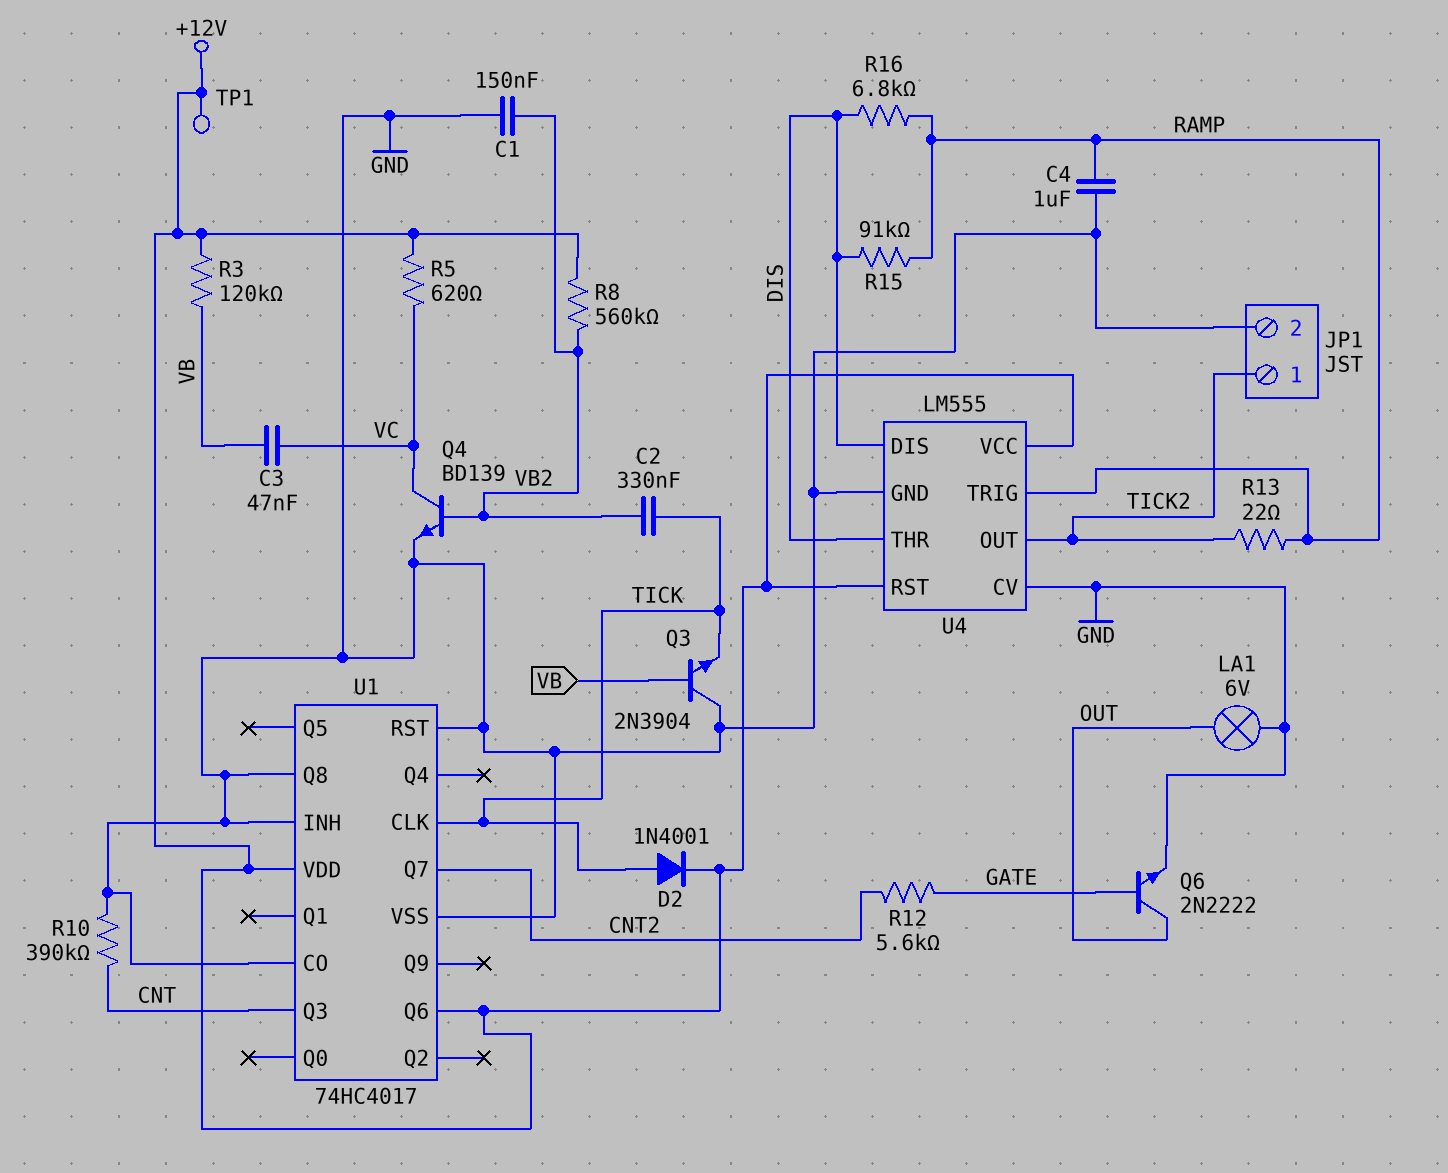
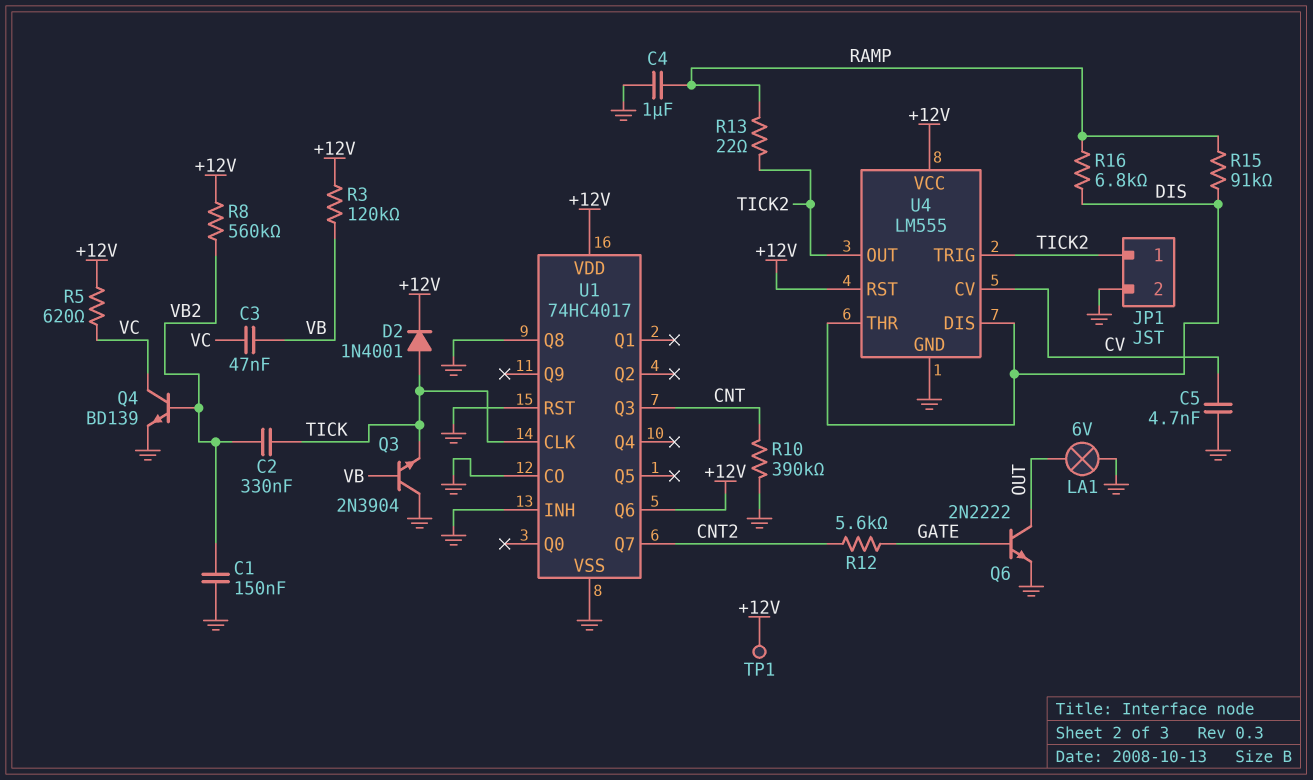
C5: none -> 4.7nF (CV, GND)
U4 pin CV: GND -> CV
U4 pin TRIG: RAMP -> TICK2

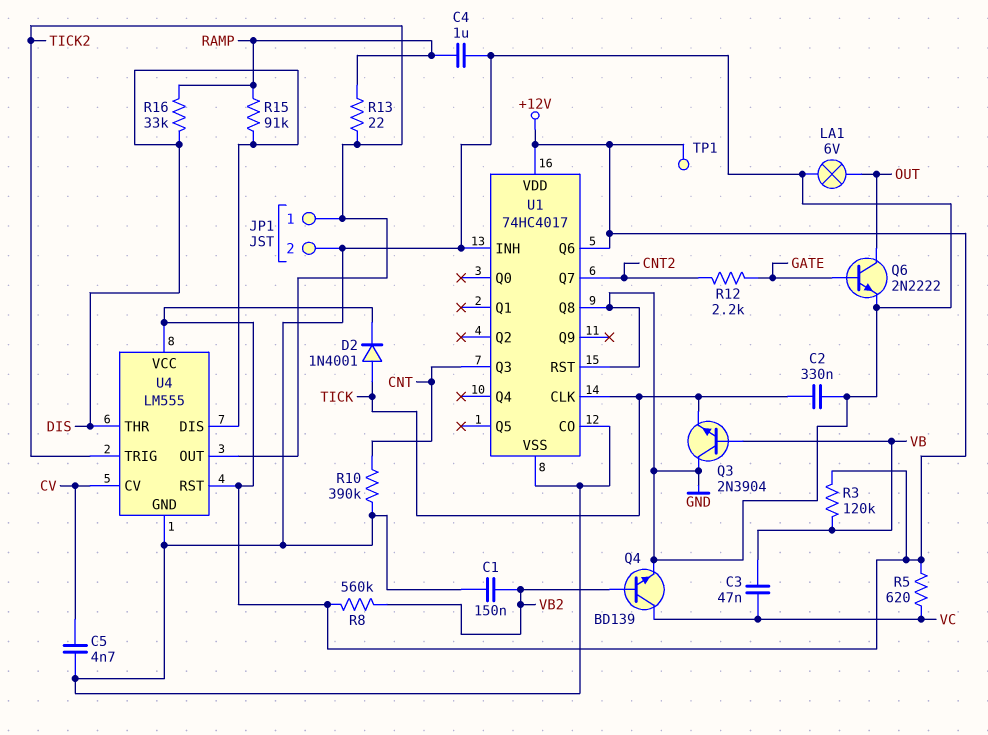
C2: 330nF (TICK, VB2) -> 330nF (GND, TICK)
R12: 5.6k (CNT2, GATE) -> 2.2k (CNT2, GATE)
R16: 6.8k (DIS, RAMP) -> 33k (DIS, RAMP)

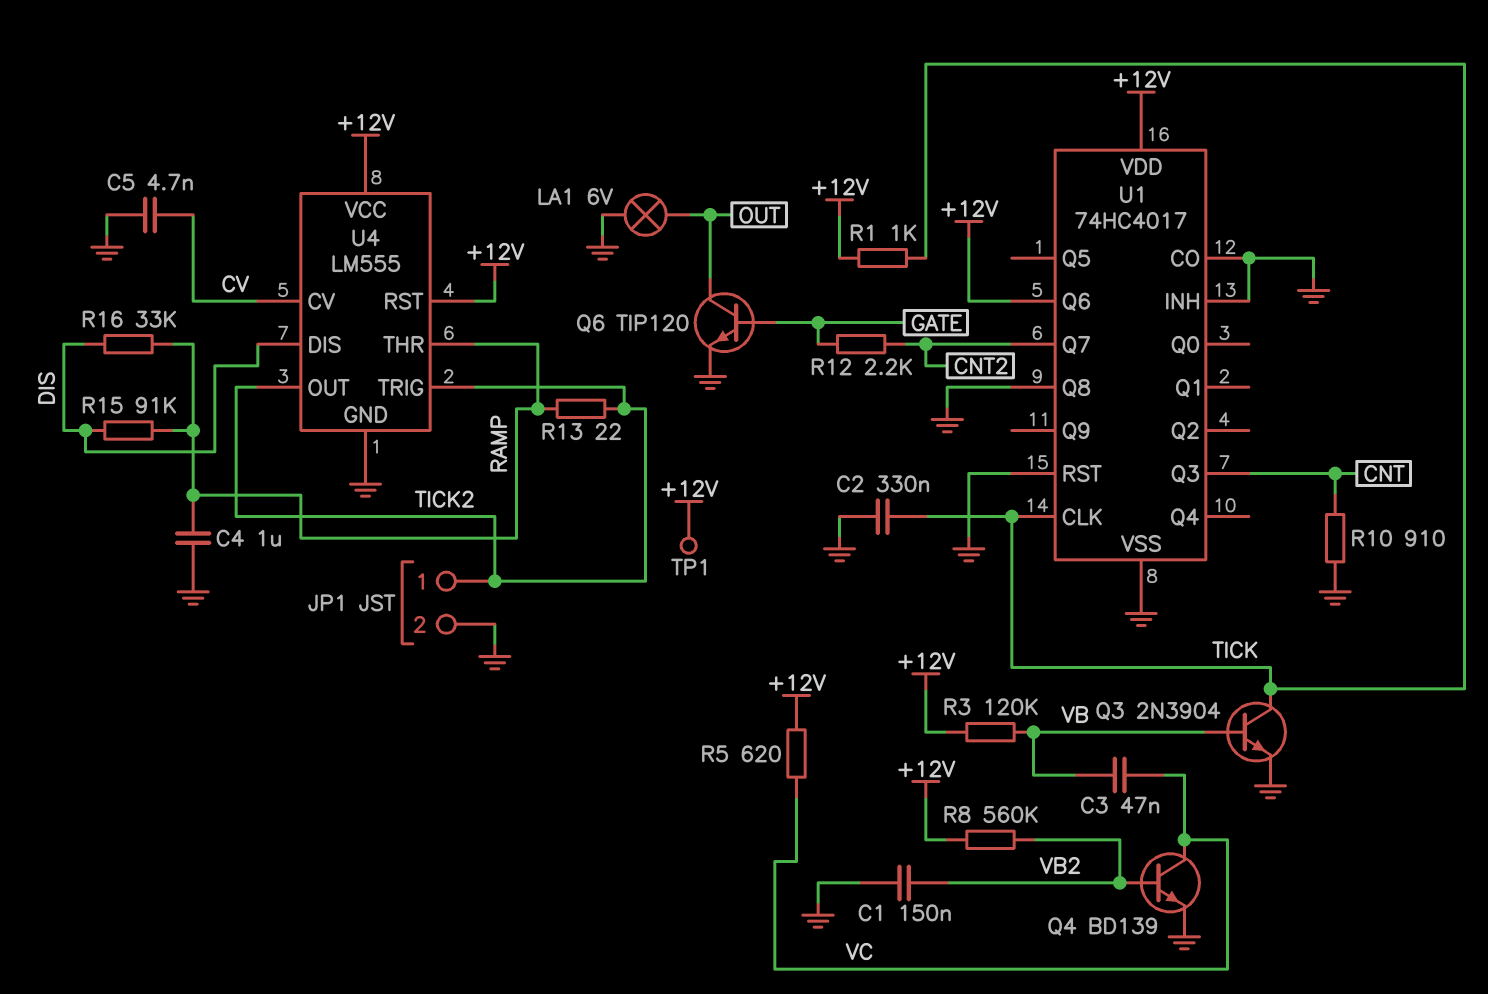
D2: diode 1N4001 (A TICK, K +12V) -> none
Q3: NPN 2N3904 (B VB, C GND, E TICK) -> NPN 2N3904 (B VB, C TICK, E GND)
Q6: NPN 2N2222 (B GATE, C OUT, E GND) -> NPN TIP120 (B GATE, C OUT, E GND)
R1: none -> 1k (+12V, TICK)
R10: 390k (CNT, GND) -> 910 (CNT, GND)
U4 pin THR: DIS -> RAMP

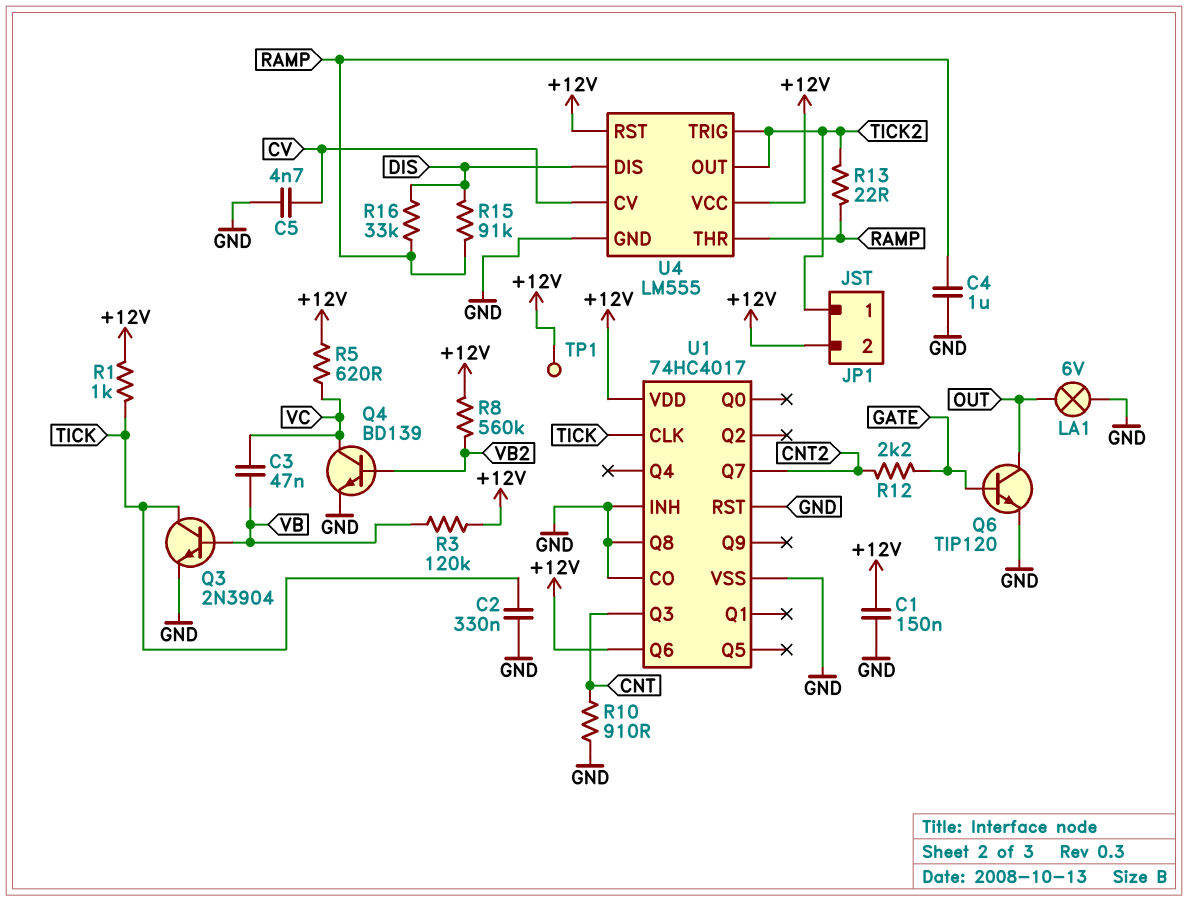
C1: 150nF (GND, VB2) -> 150nF (+12V, GND)
JP1 pin 2: GND -> +12V

